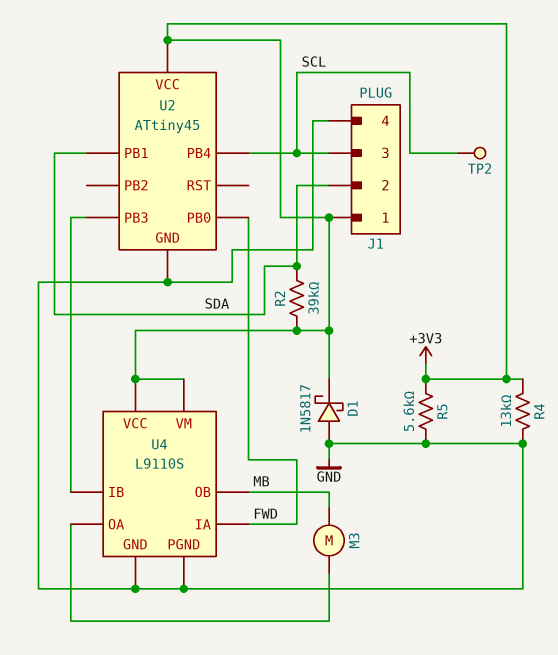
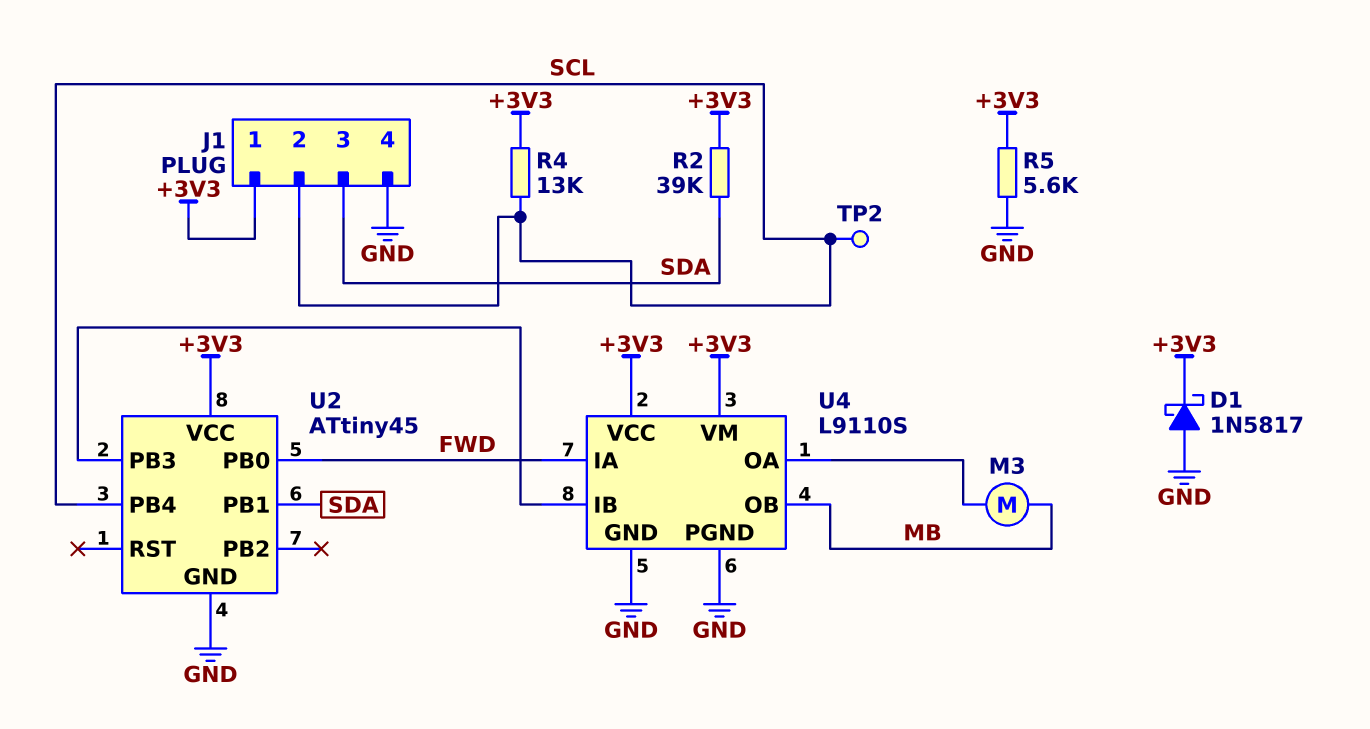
J1 pin 2: SDA -> SCL
J1 pin 3: SCL -> SDA
R4: 13k (+3V3, GND) -> 13k (+3V3, SCL)

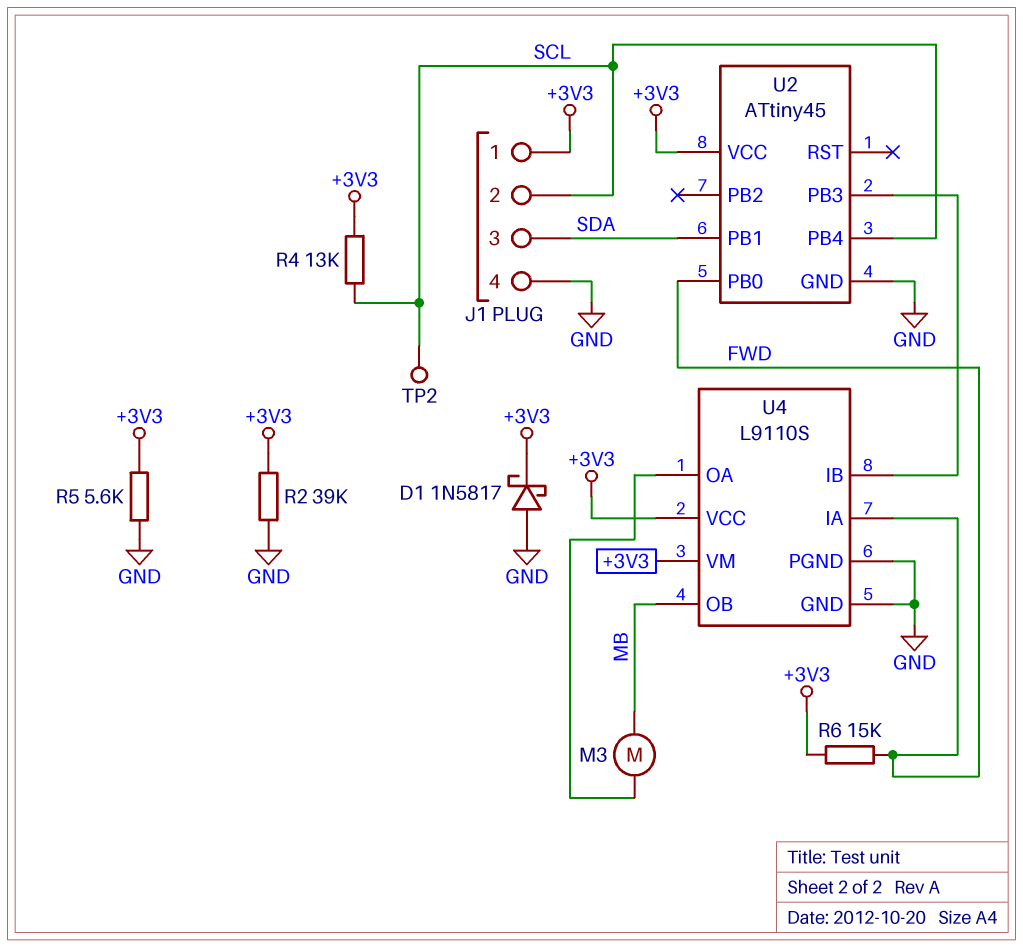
R2: 39k (+3V3, SDA) -> 39k (+3V3, GND)
R6: none -> 15k (+3V3, FWD)

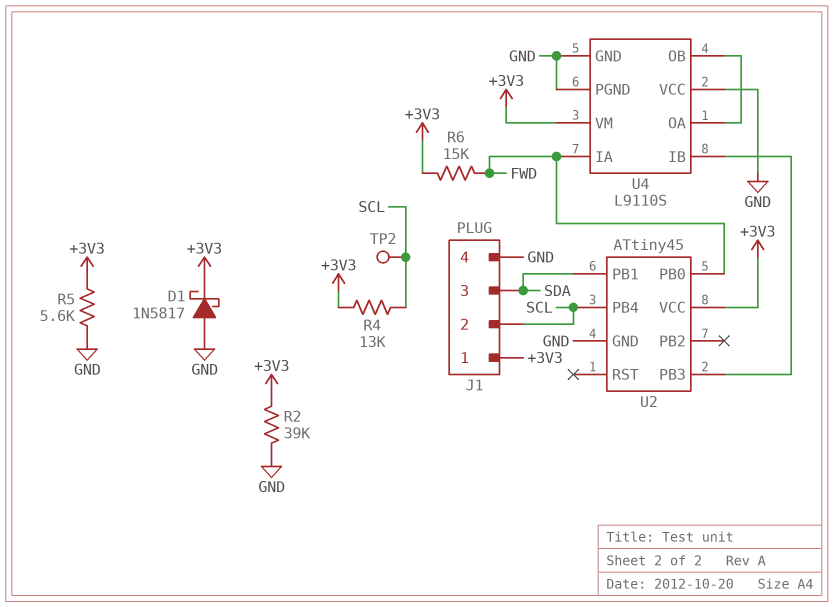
M3: motor (MB, U4/OA) -> none
U4 pin OB: MB -> U4/OA
U4 pin VCC: +3V3 -> GND

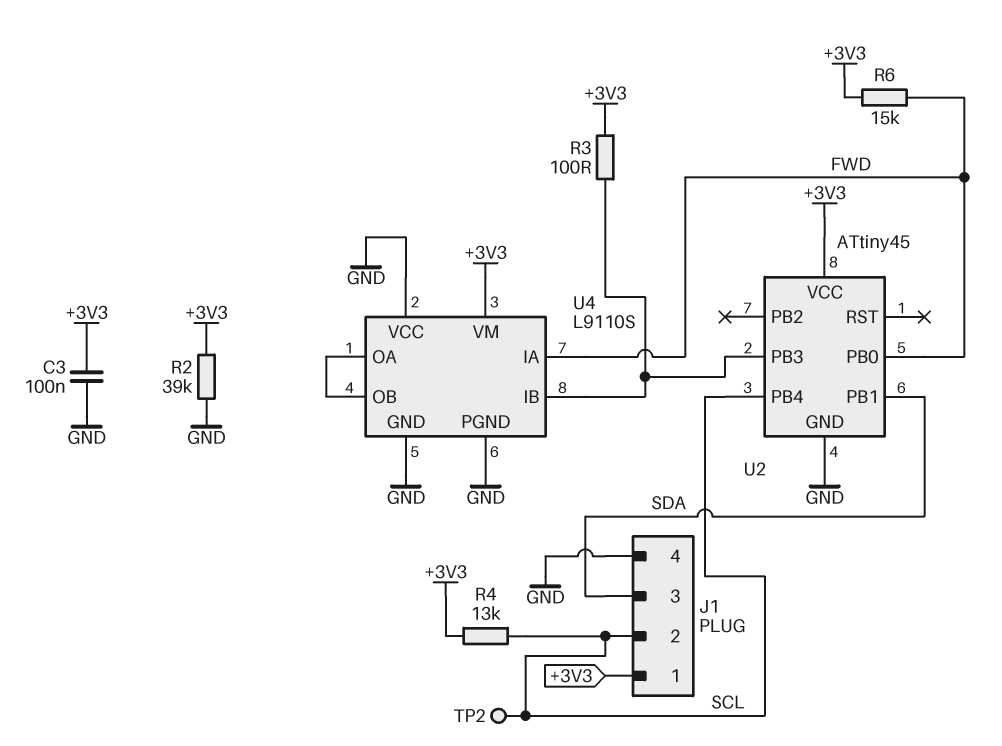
C3: none -> 100nF (+3V3, GND)
D1: schottky 1N5817 (A GND, K +3V3) -> none
R3: none -> 100 (+3V3, U2/PB3)
R5: 5.6k (+3V3, GND) -> none

